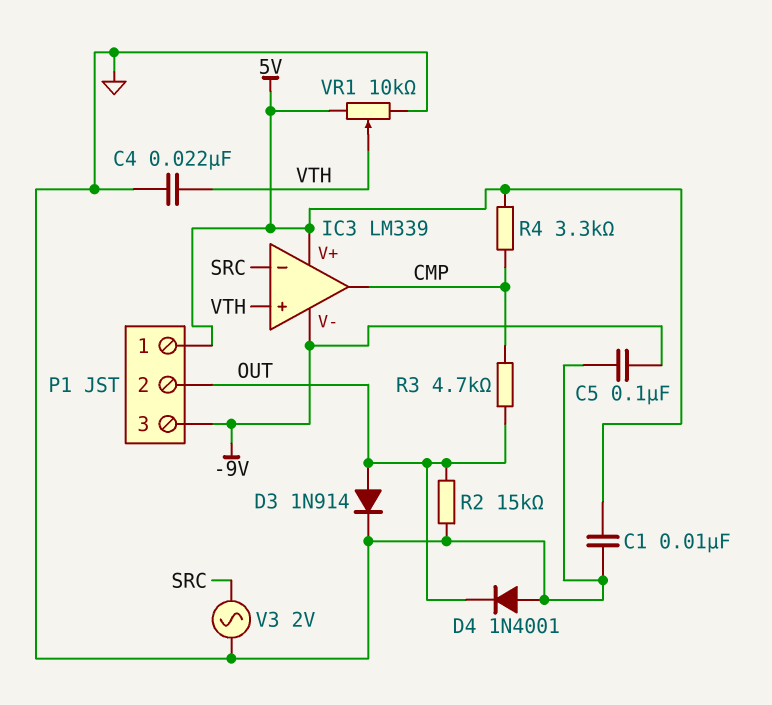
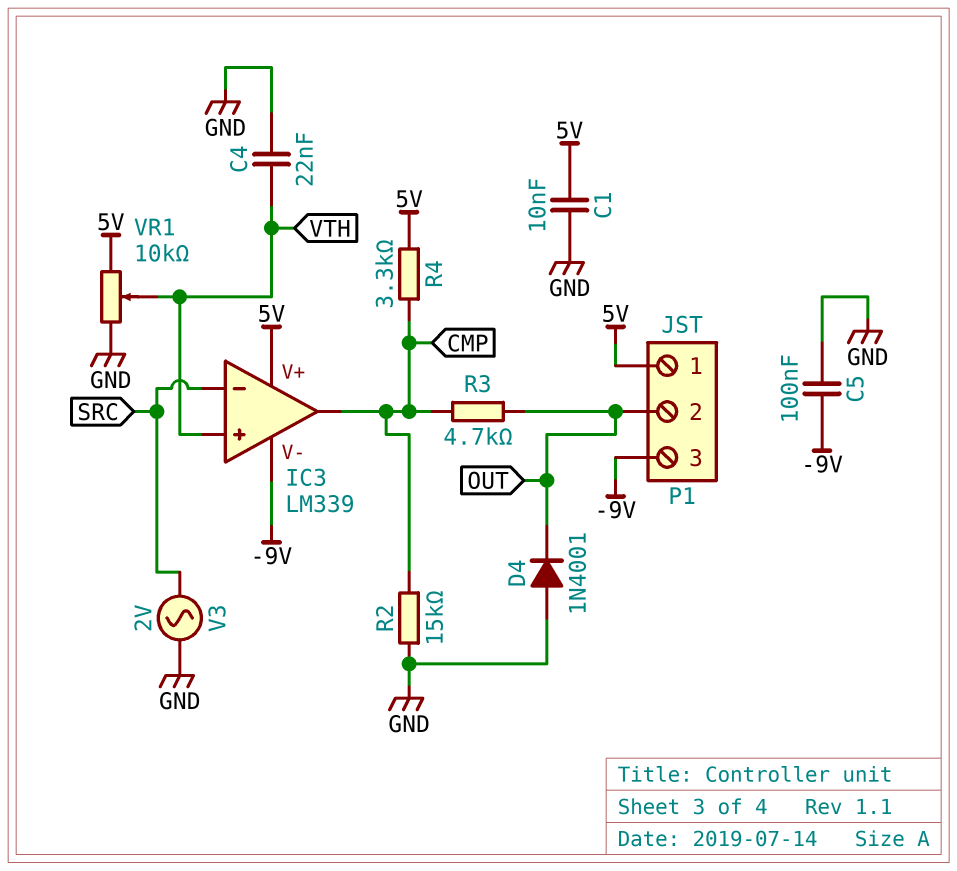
D3: diode 1N914 (A OUT, K GND) -> none
R2: 15k (GND, OUT) -> 15k (CMP, GND)

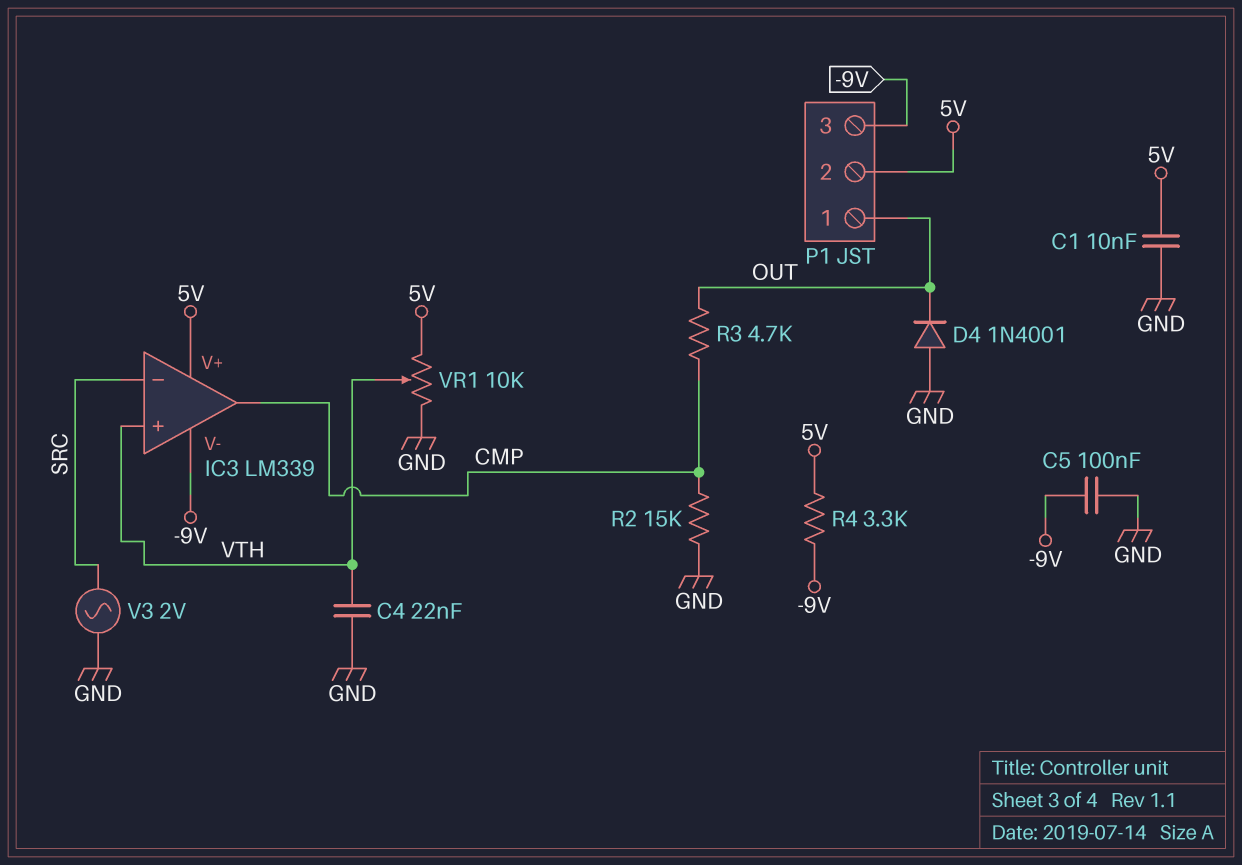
P1 pin 1: 5V -> OUT
P1 pin 2: OUT -> 5V
R4: 3.3k (5V, CMP) -> 3.3k (-9V, 5V)

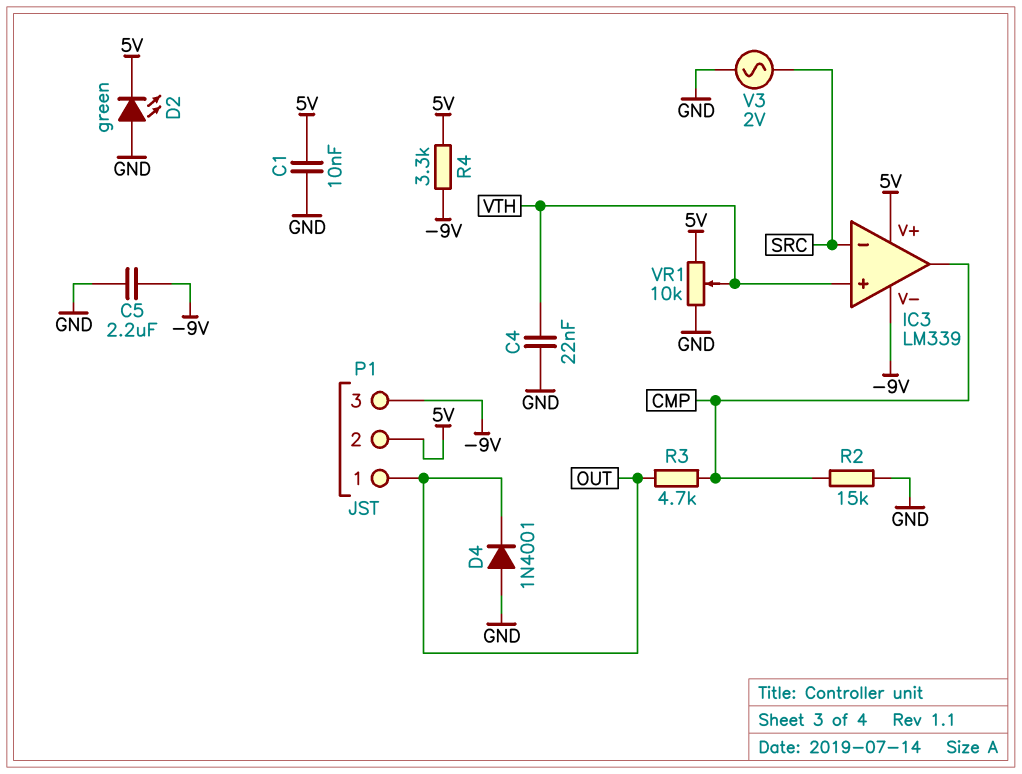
C5: 100nF (-9V, GND) -> 2.2uF (-9V, GND)
D2: none -> LED green (A GND, K 5V)

